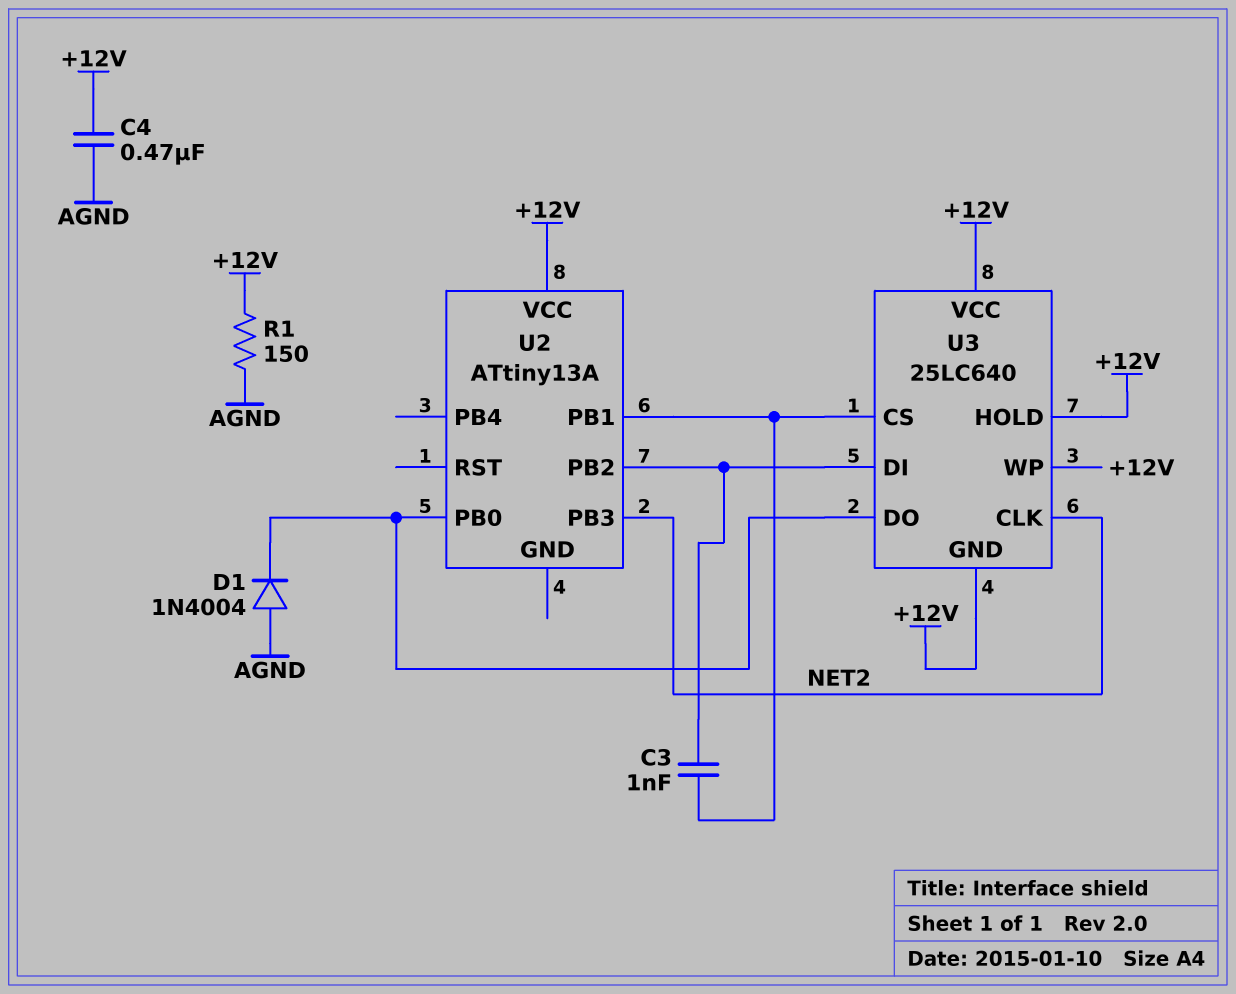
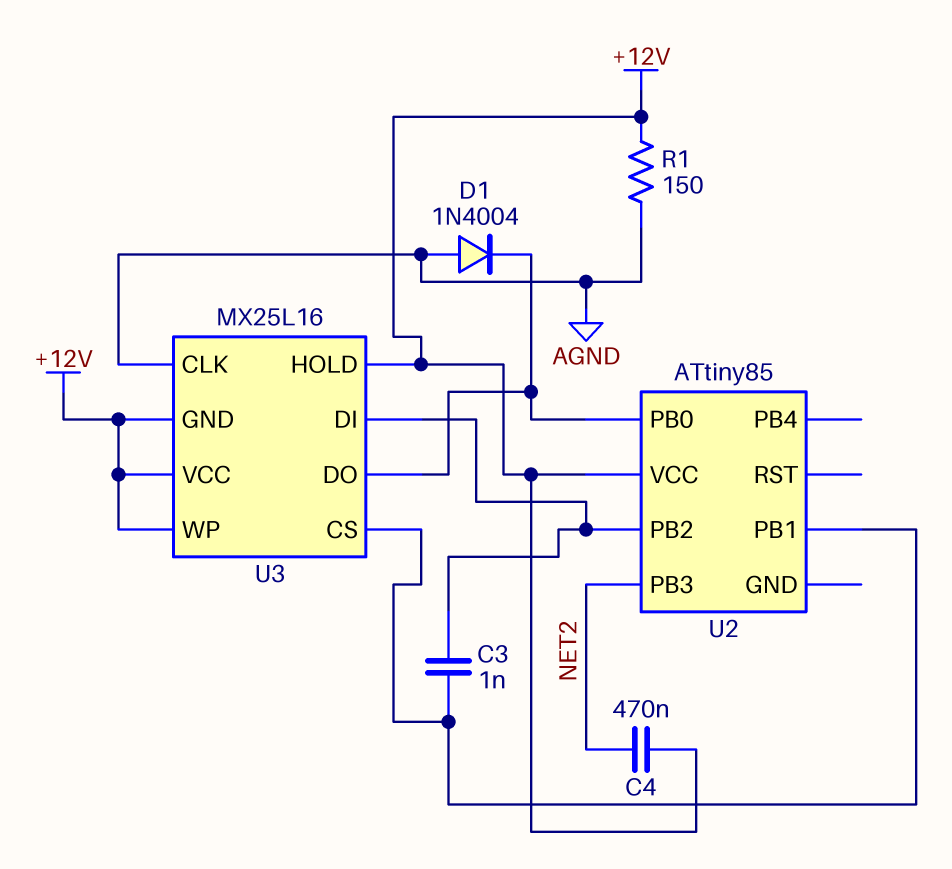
C4: 470nF (+12V, AGND) -> 470nF (+12V, NET2)
U2: ATtiny13A -> ATtiny85
U3: 25LC640 -> MX25L16
U3 pin CLK: NET2 -> AGND

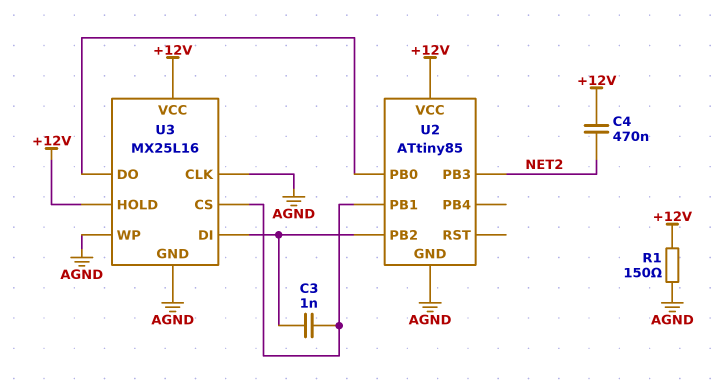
D1: diode 1N4004 (A AGND, K U2/PB0) -> none
U2 pin GND: none -> AGND
U3 pin GND: +12V -> AGND
U3 pin WP: +12V -> AGND

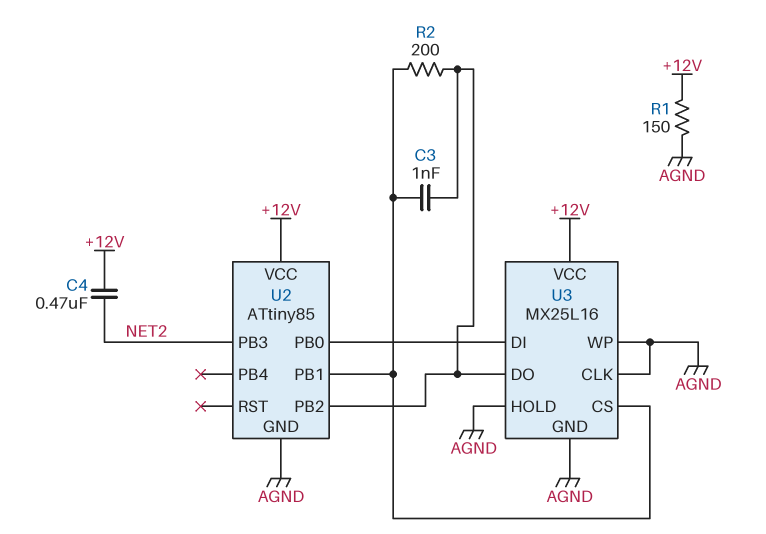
R2: none -> 200 (U2/PB1, U2/PB2)
U3 pin DI: U2/PB2 -> U2/PB0
U3 pin DO: U2/PB0 -> U2/PB2
U3 pin HOLD: +12V -> AGND

